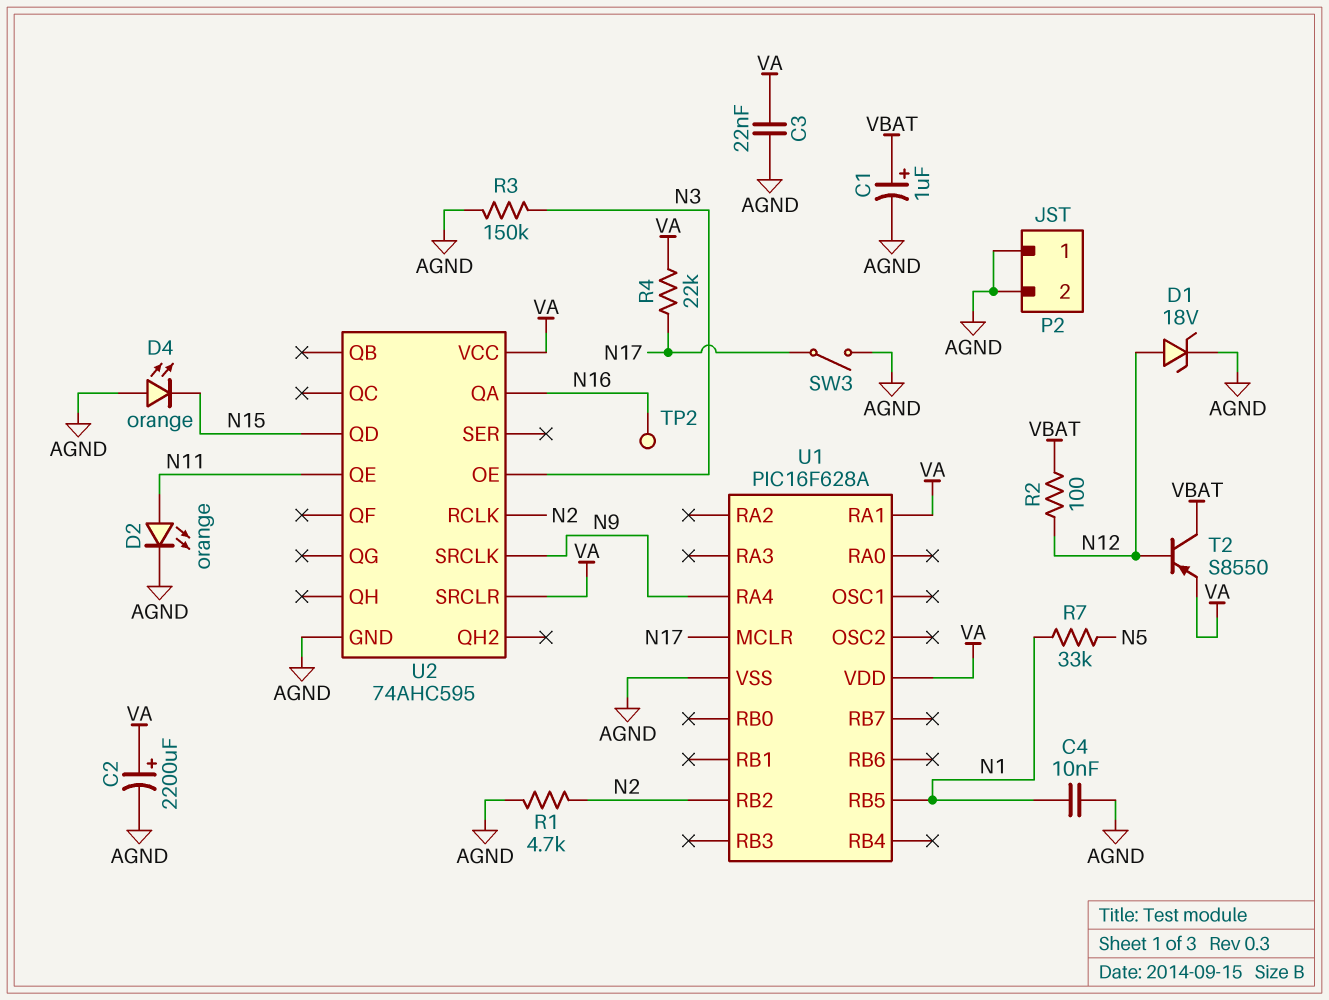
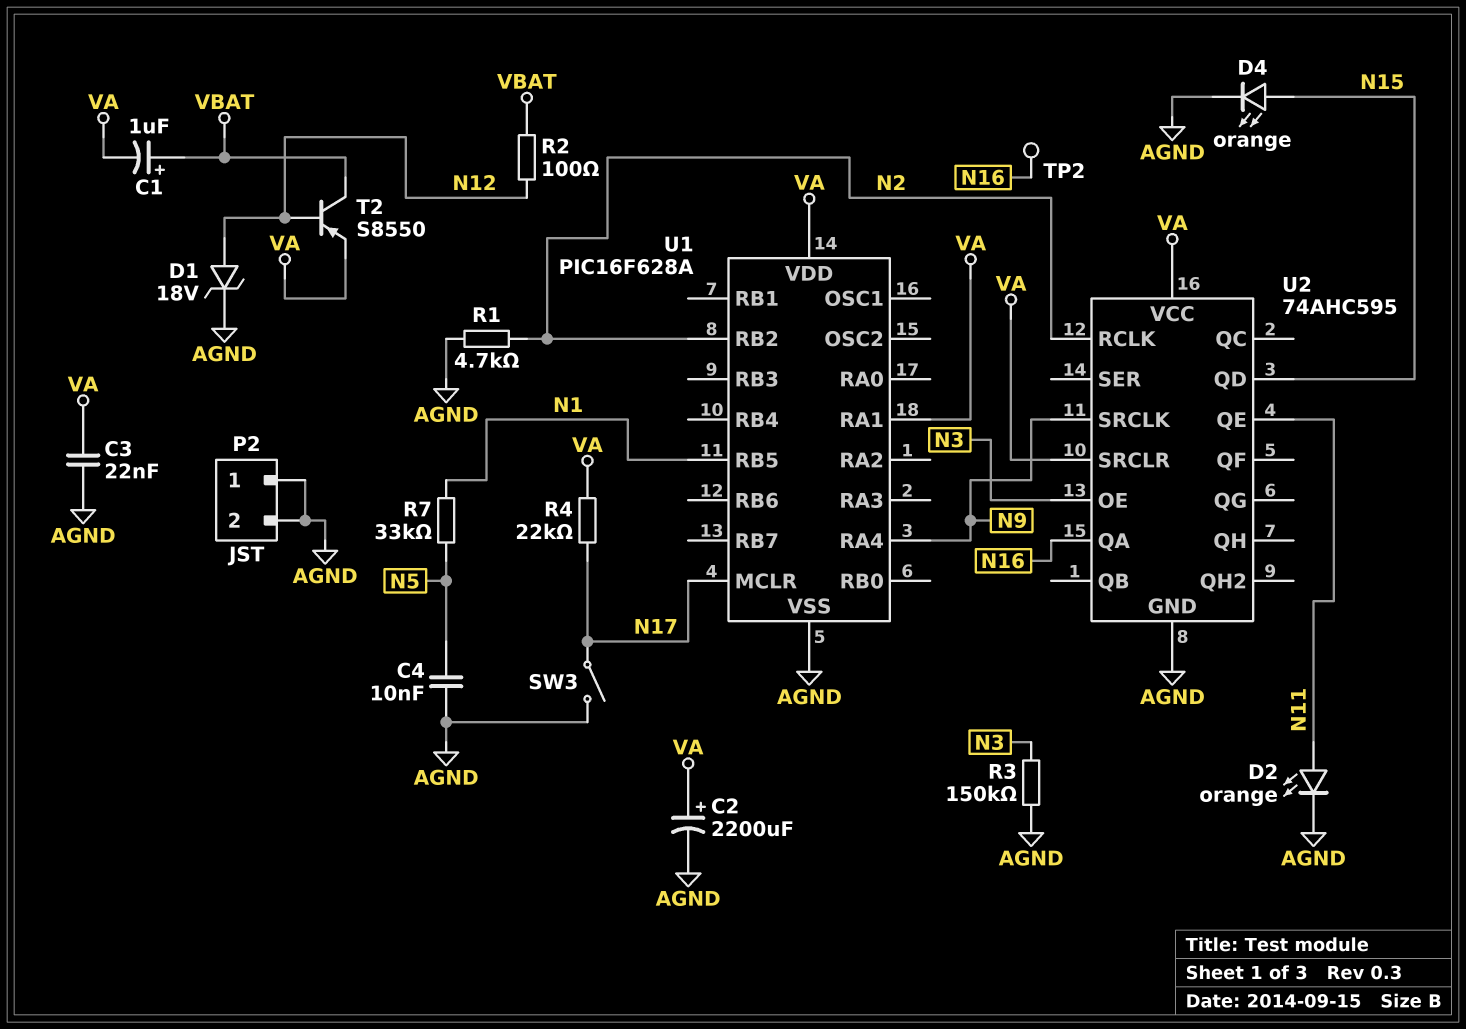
C1: 1uF (plus VBAT, minus AGND) -> 1uF (plus VBAT, minus VA)
C4: 10nF (AGND, N1) -> 10nF (AGND, N5)
D4: LED orange (A AGND, K N15) -> LED orange (A N15, K AGND)

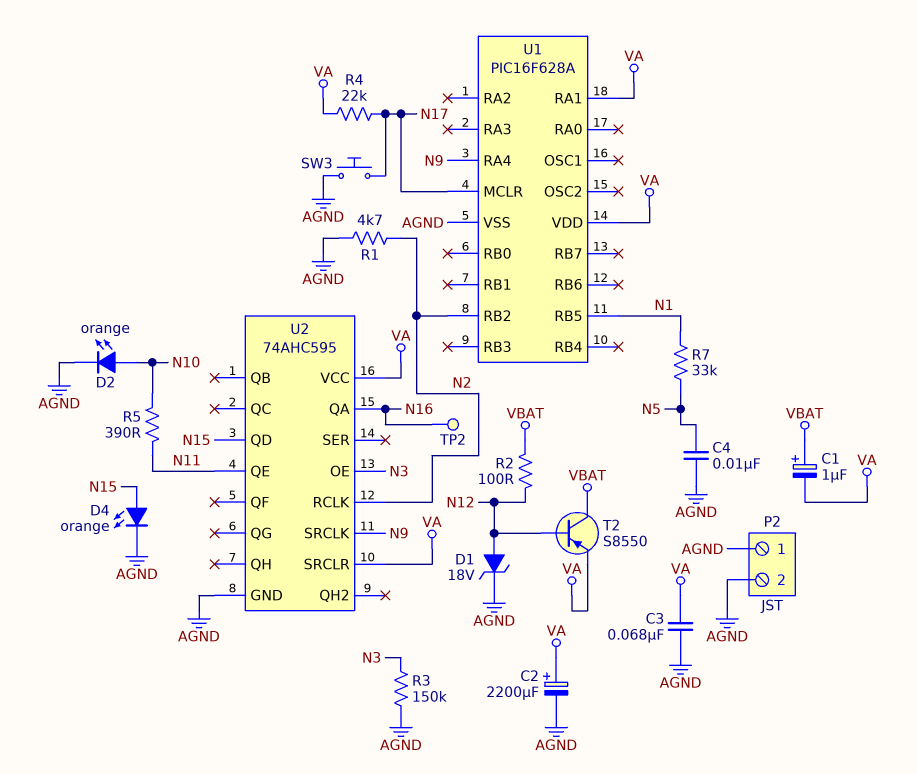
C3: 22nF (AGND, VA) -> 68nF (AGND, VA)
D2: LED orange (A N11, K AGND) -> LED orange (A N10, K AGND)
R5: none -> 390 (N10, N11)
SW3: switch (AGND, N17) -> button (AGND, N17)

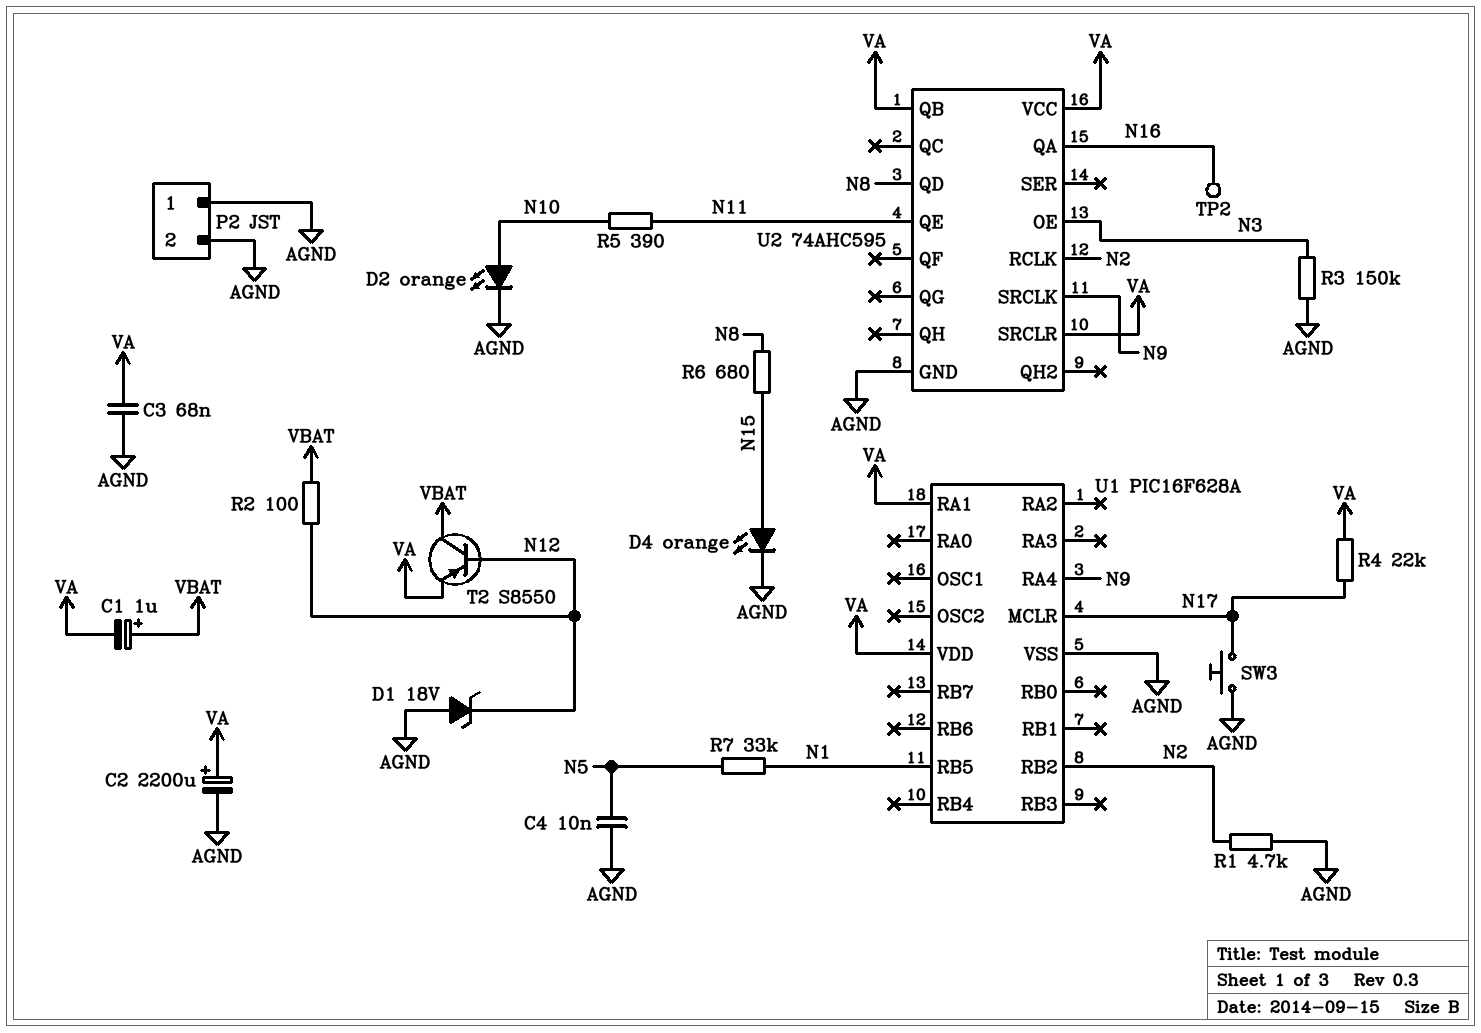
D1: zener 18V (A N12, K AGND) -> zener 18V (A AGND, K N12)
R6: none -> 680 (N8, N15)
U2 pin QB: none -> VA
U2 pin QD: N15 -> N8

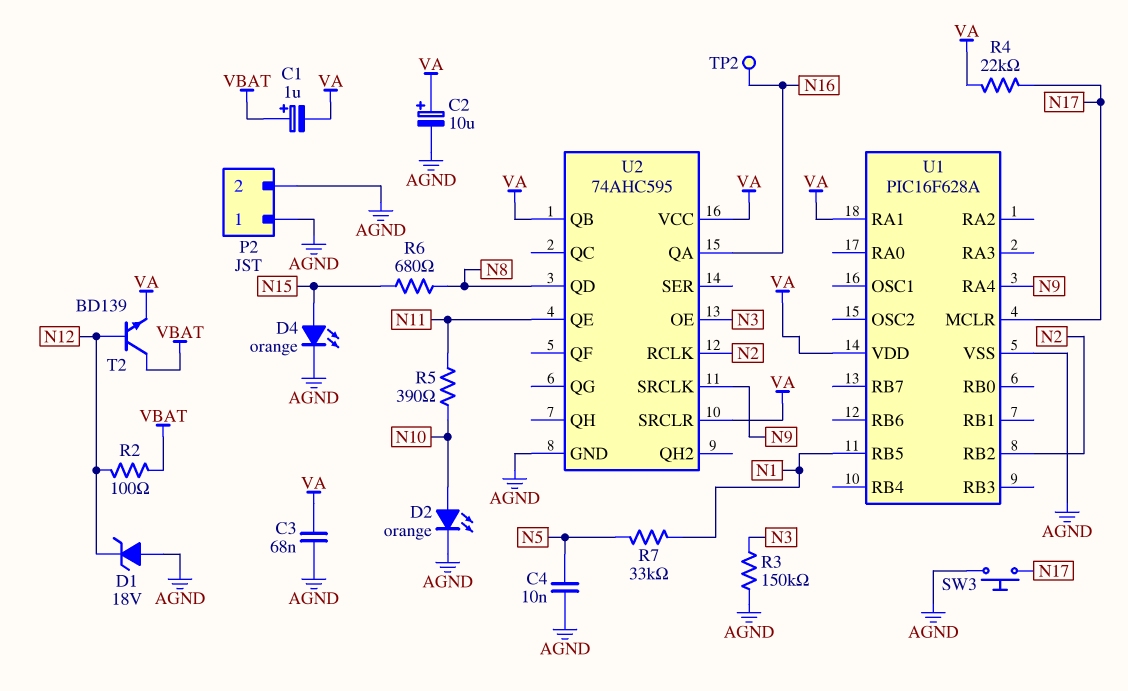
C2: 2200uF (plus VA, minus AGND) -> 10uF (plus VA, minus AGND)
R1: 4.7k (AGND, N2) -> none
T2: PNP S8550 (B N12, C VBAT, E VA) -> NPN BD139 (B N12, C VBAT, E VA)

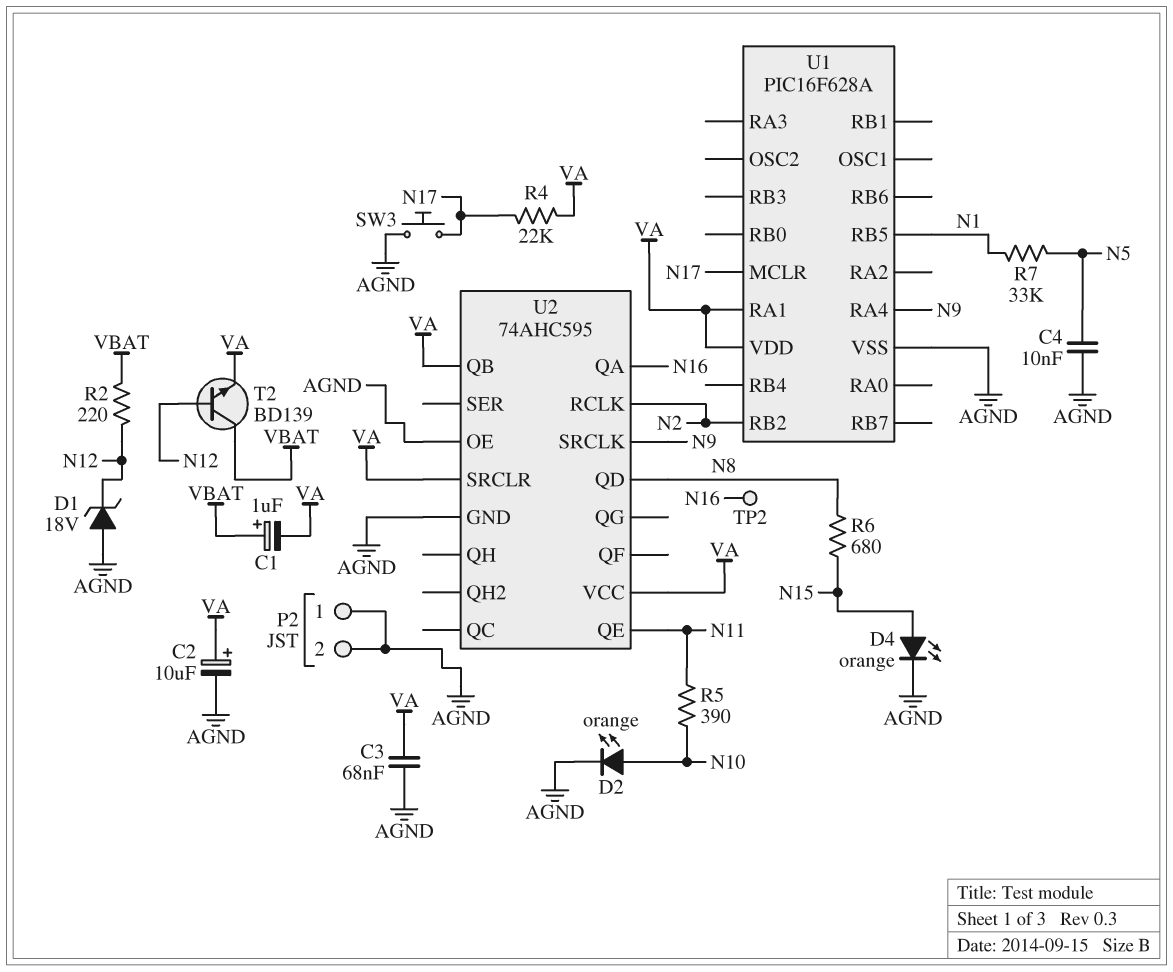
R2: 100 (N12, VBAT) -> 220 (N12, VBAT)
R3: 150k (AGND, N3) -> none
U2 pin OE: N3 -> AGND

